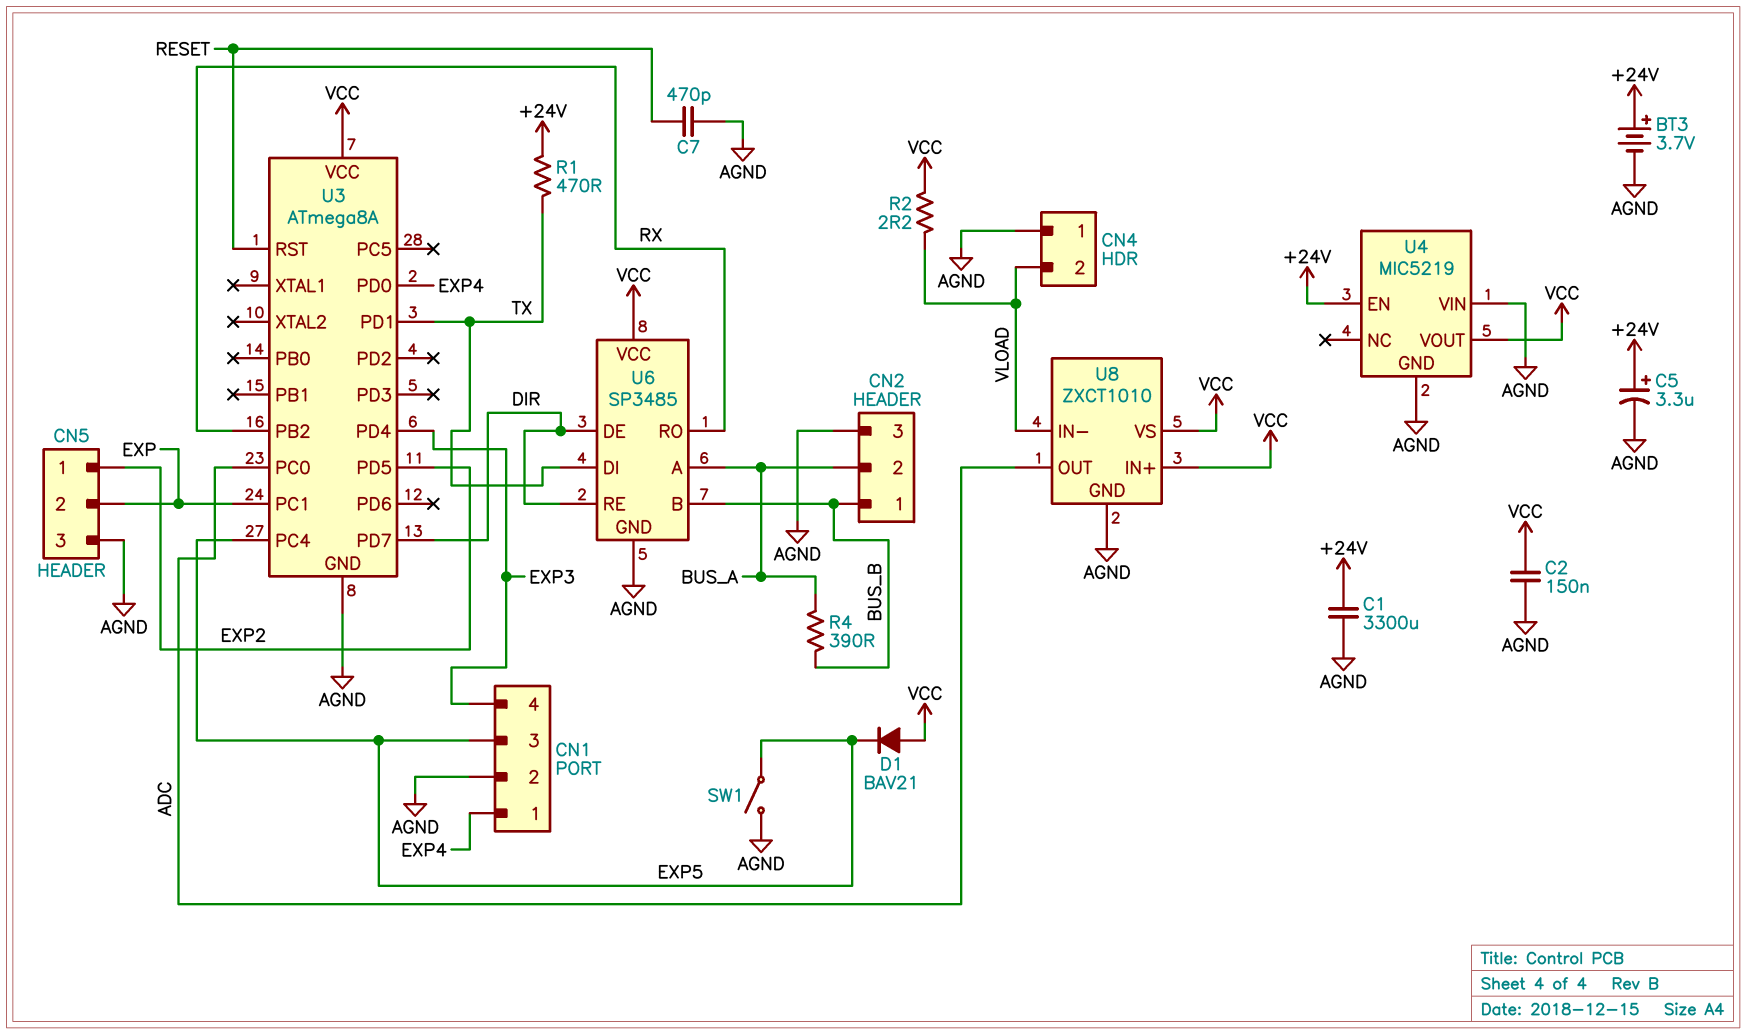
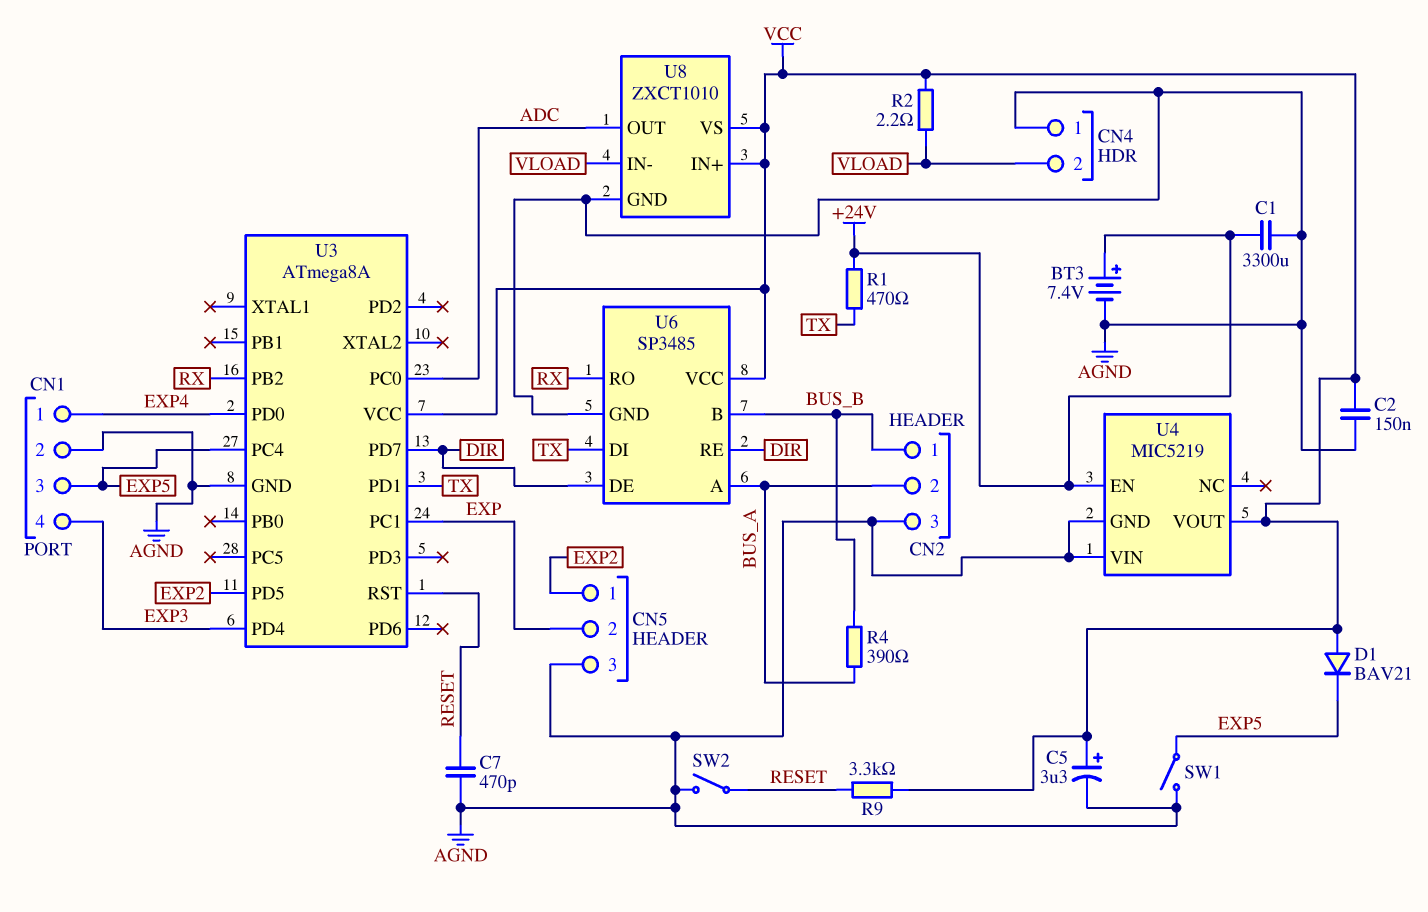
BT3: 3.7V (plus +24V, minus AGND) -> 7.4V (plus +24V, minus AGND)
C5: 3.3uF (plus +24V, minus AGND) -> 3.3uF (plus VCC, minus AGND)
R9: none -> 3.3k (RESET, VCC)
SW2: none -> switch (AGND, RESET)

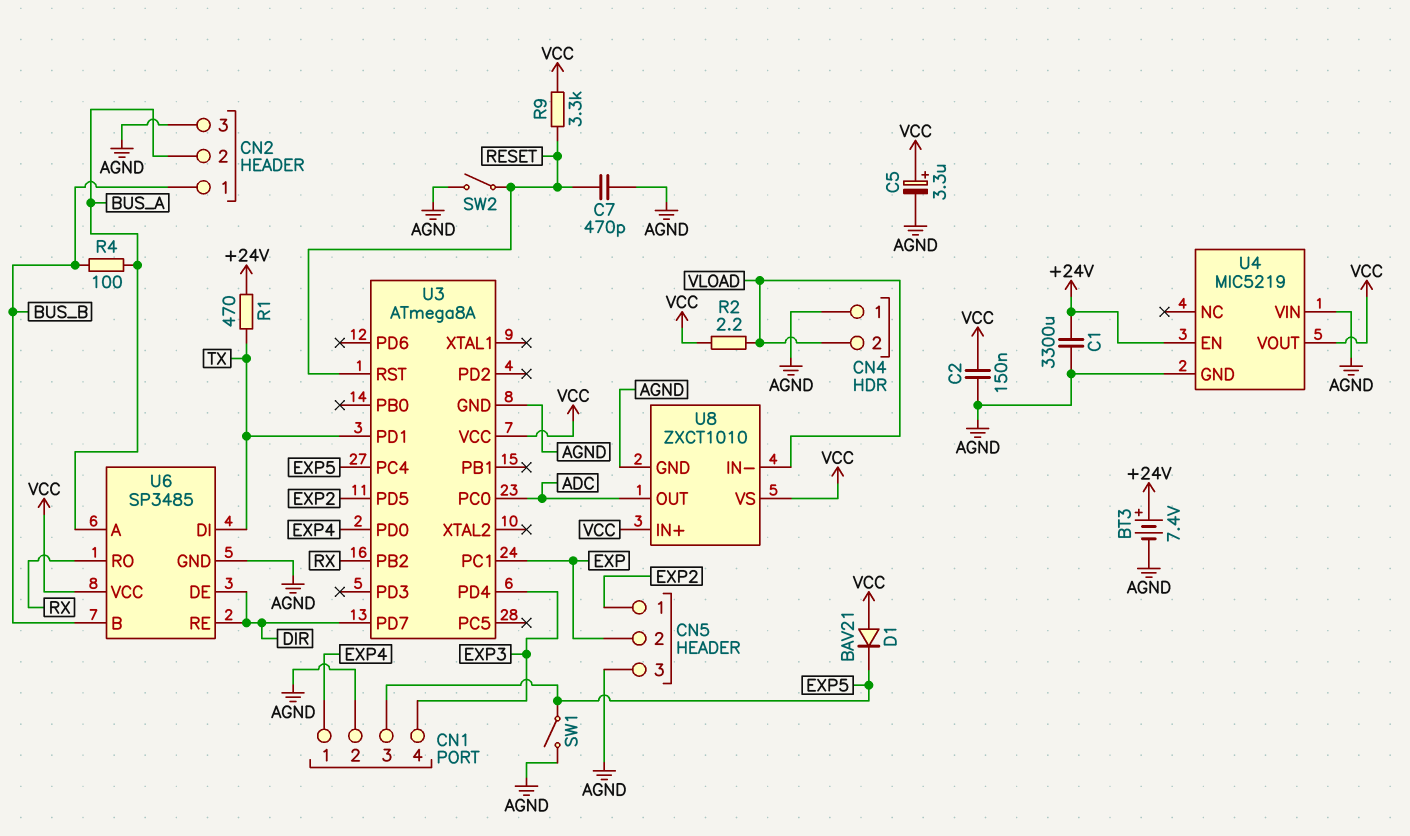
R4: 390 (BUS_A, BUS_B) -> 100 (BUS_A, BUS_B)

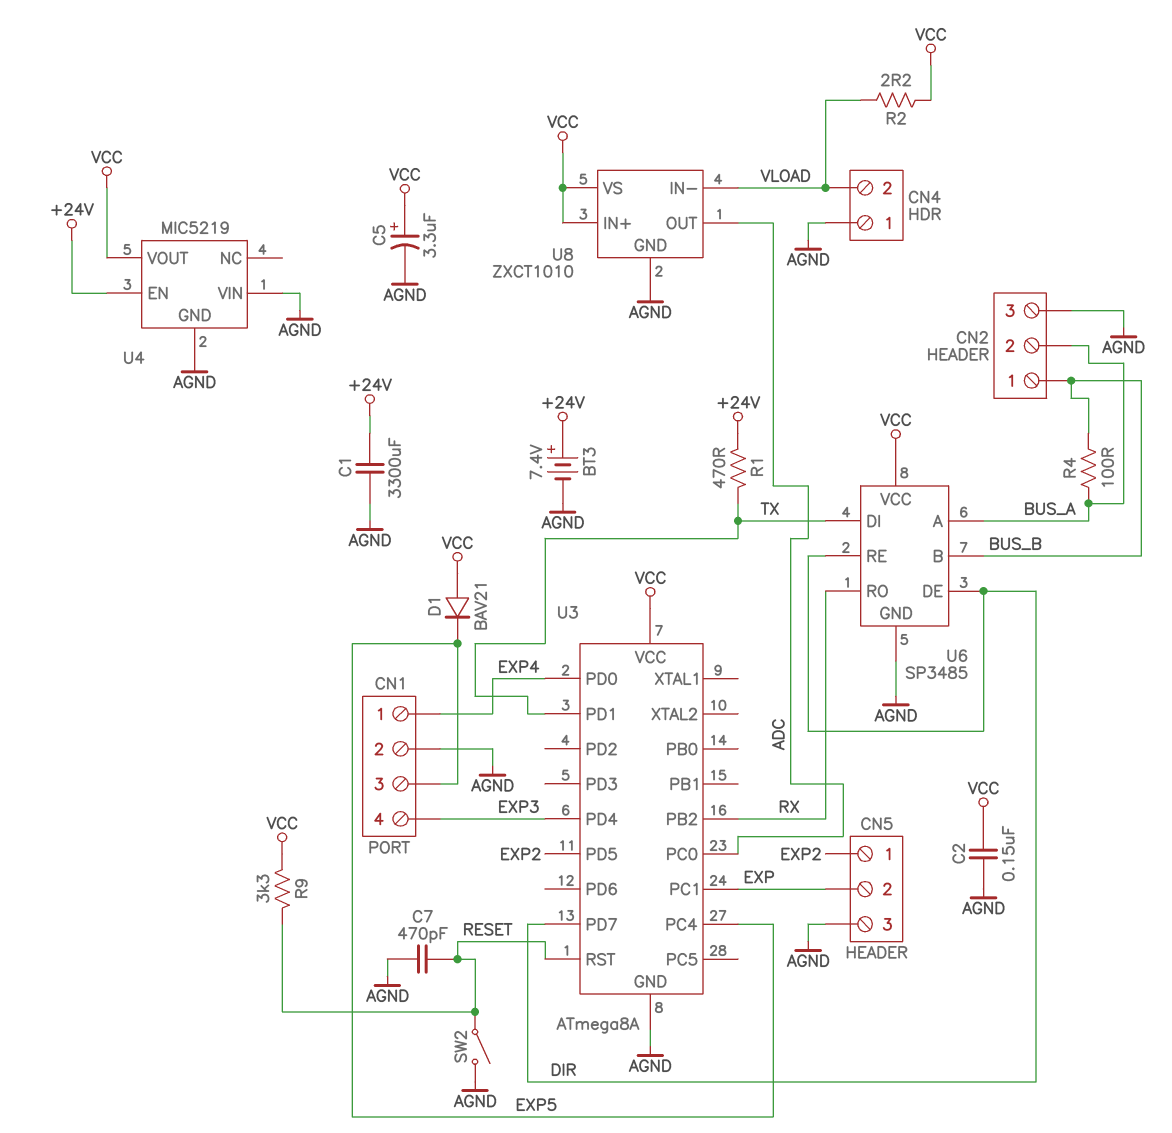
SW1: switch (AGND, EXP5) -> none

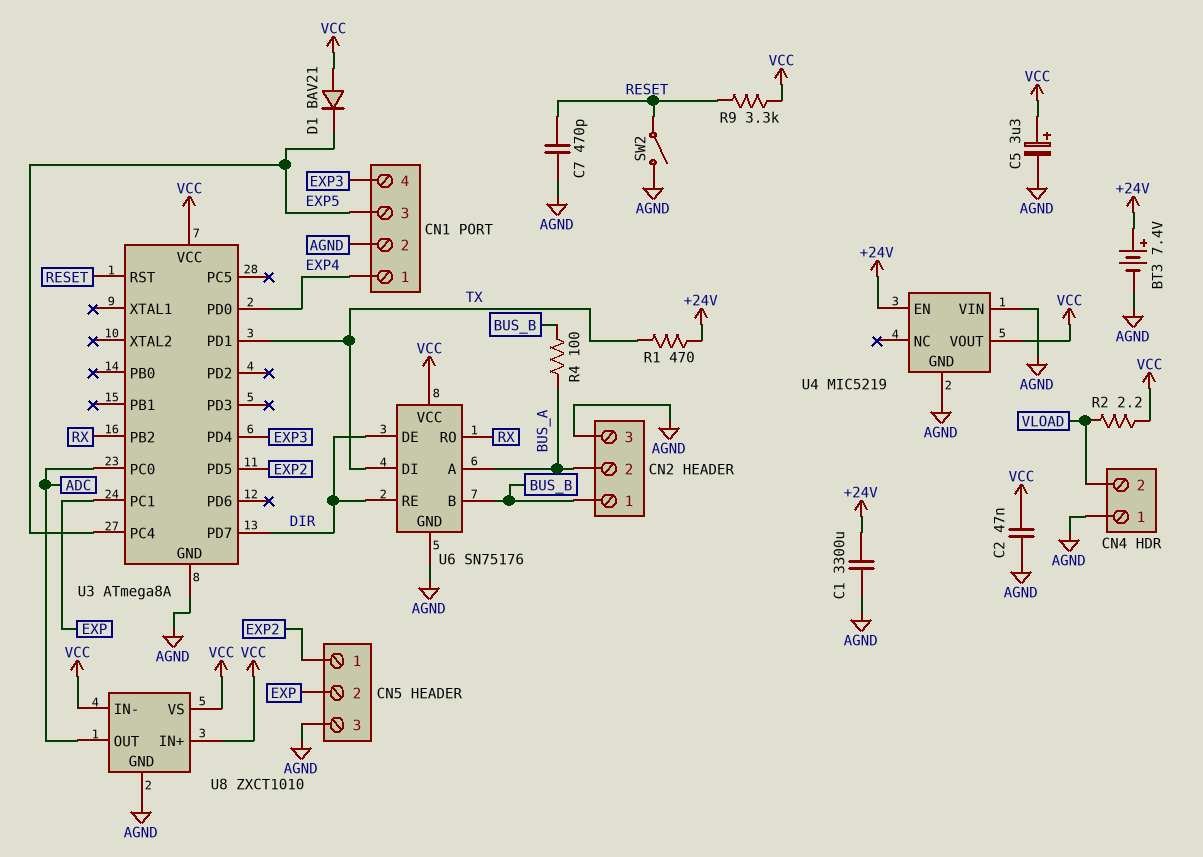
C2: 150nF (AGND, VCC) -> 47nF (AGND, VCC)
U6: SP3485 -> SN75176
U8 pin IN-: VLOAD -> VCC

